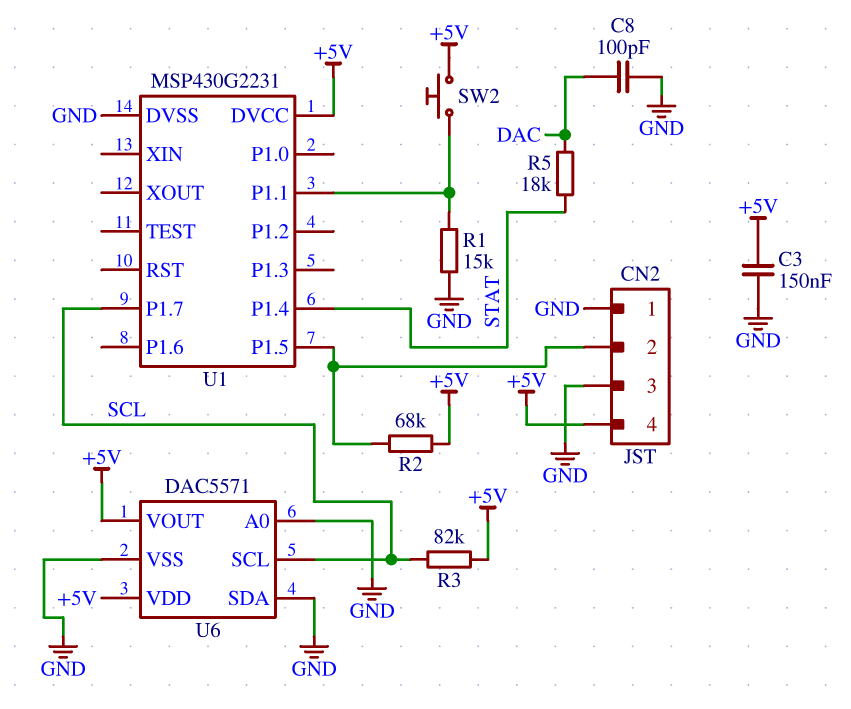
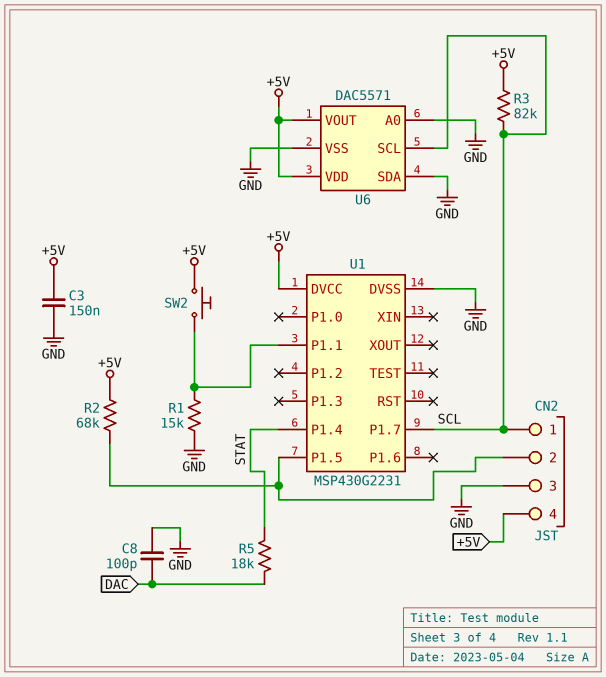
CN2 pin 1: GND -> SCL

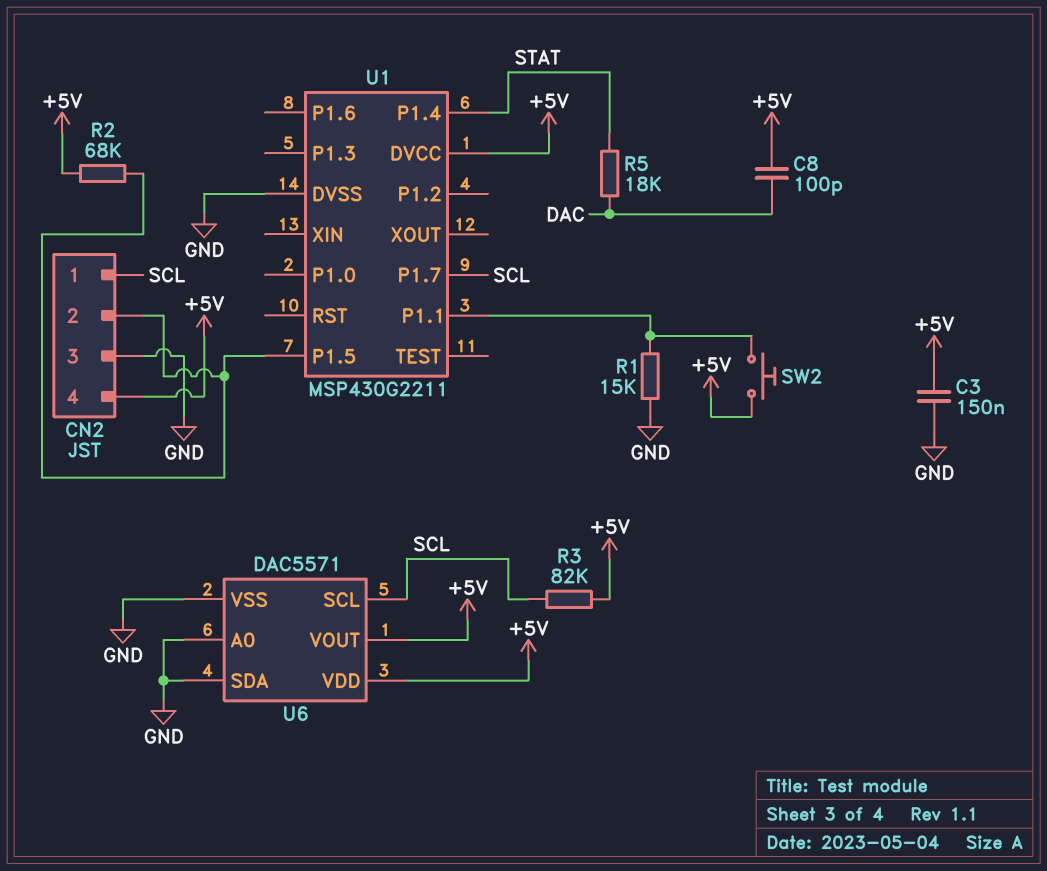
C8: 100pF (DAC, GND) -> 100pF (+5V, DAC)
U1: MSP430G2231 -> MSP430G2211

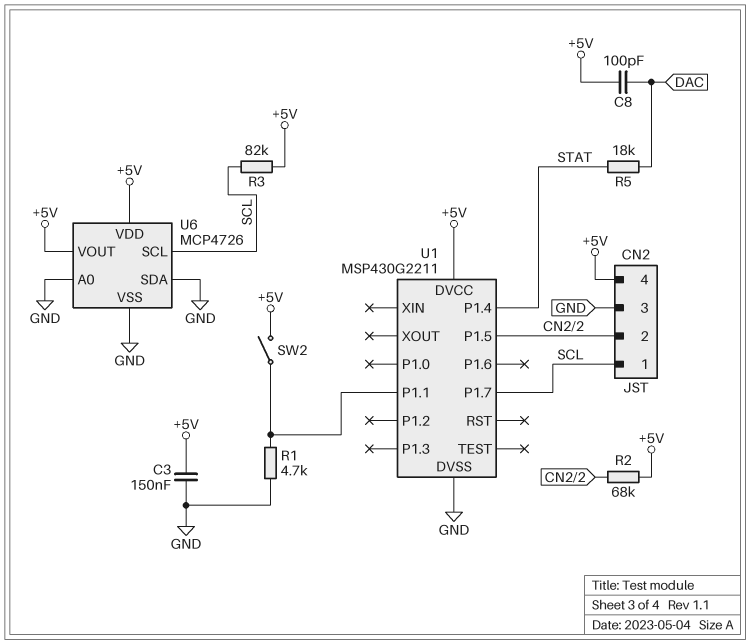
R1: 15k (GND, U1/P1.1) -> 4.7k (GND, U1/P1.1)
SW2: button (+5V, U1/P1.1) -> switch (+5V, U1/P1.1)
U6: DAC5571 -> MCP4726

